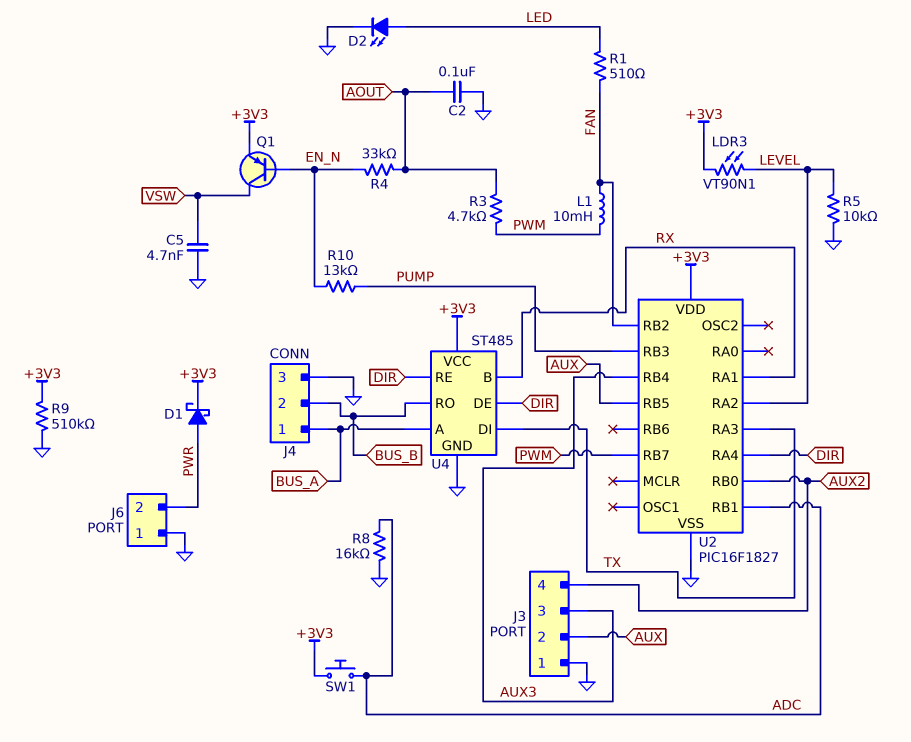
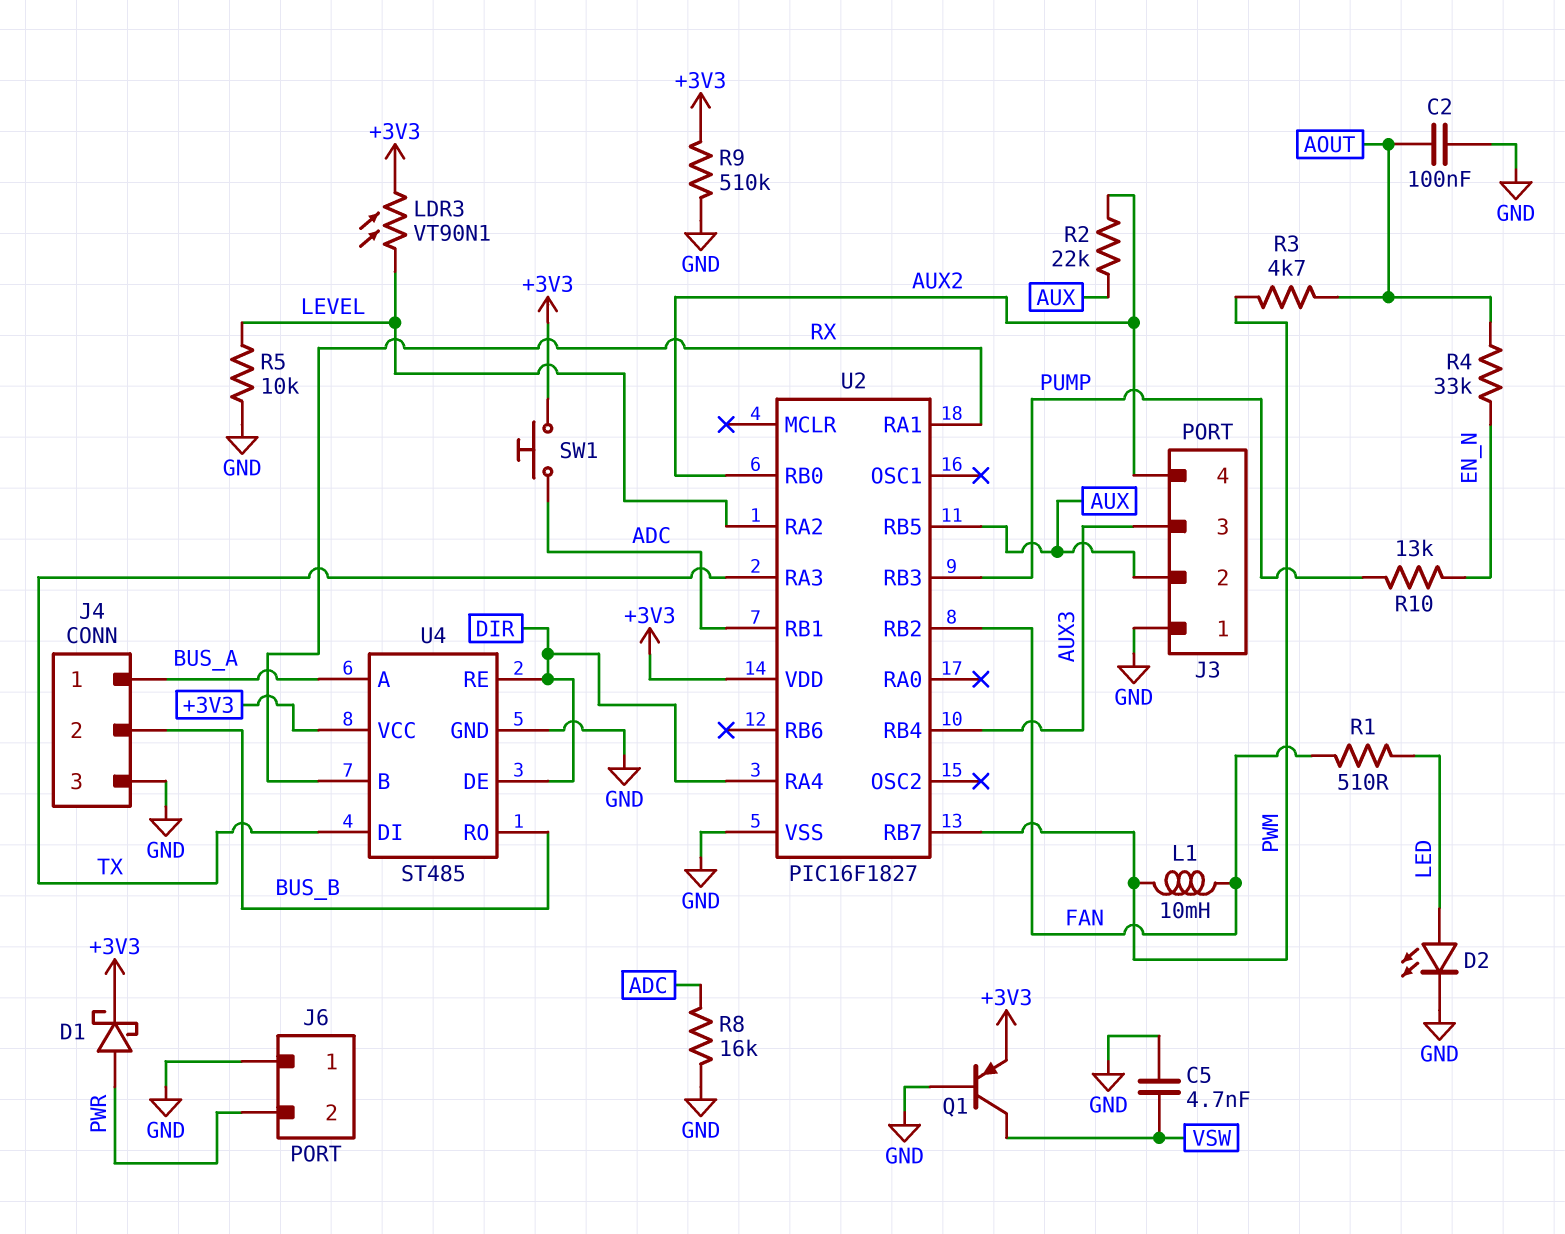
Q1: PNP (B EN_N, C VSW, E +3V3) -> PNP (B GND, C VSW, E +3V3)
R2: none -> 22k (AUX, AUX2)

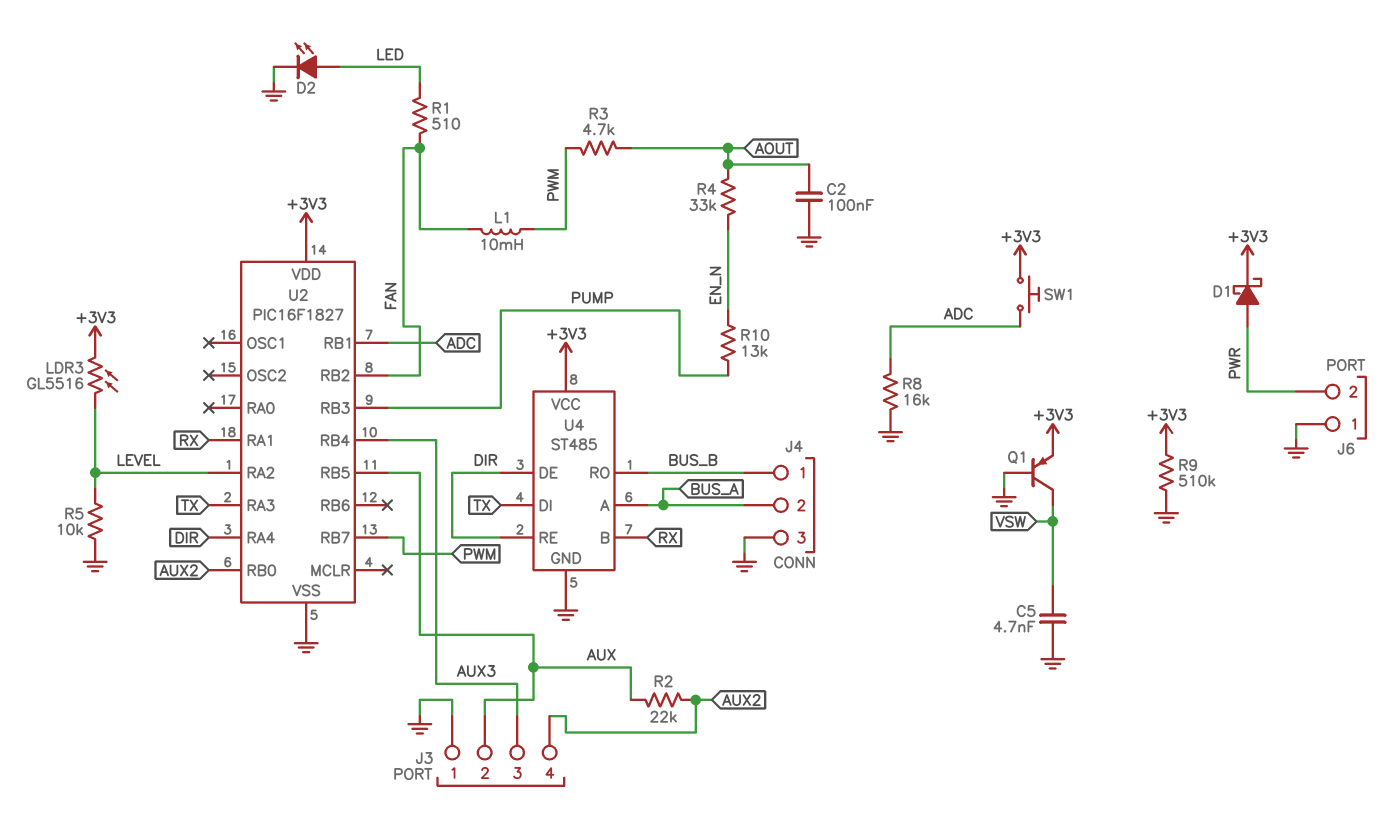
J4 pin 1: BUS_A -> BUS_B
J4 pin 2: BUS_B -> BUS_A
LDR3: VT90N1 (+3V3, LEVEL) -> GL5516 (+3V3, LEVEL)

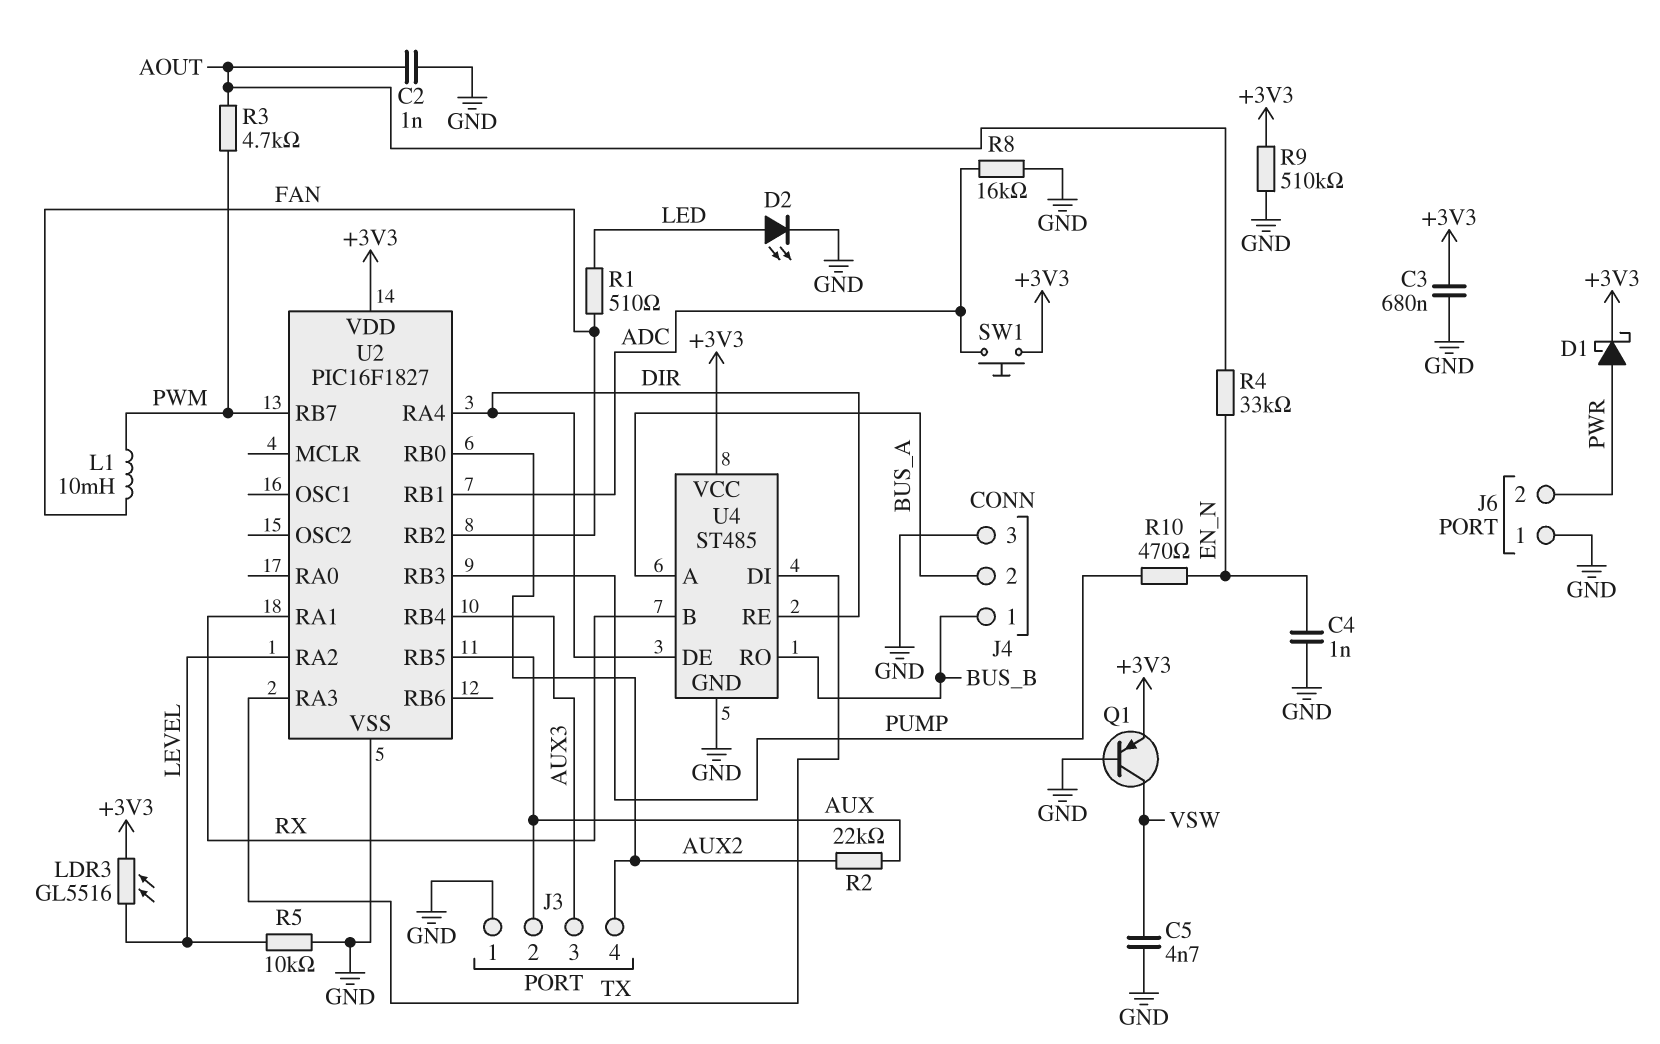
C2: 100nF (AOUT, GND) -> 1nF (AOUT, GND)
C3: none -> 680nF (+3V3, GND)
C4: none -> 1nF (EN_N, GND)
R10: 13k (EN_N, PUMP) -> 470 (EN_N, PUMP)

